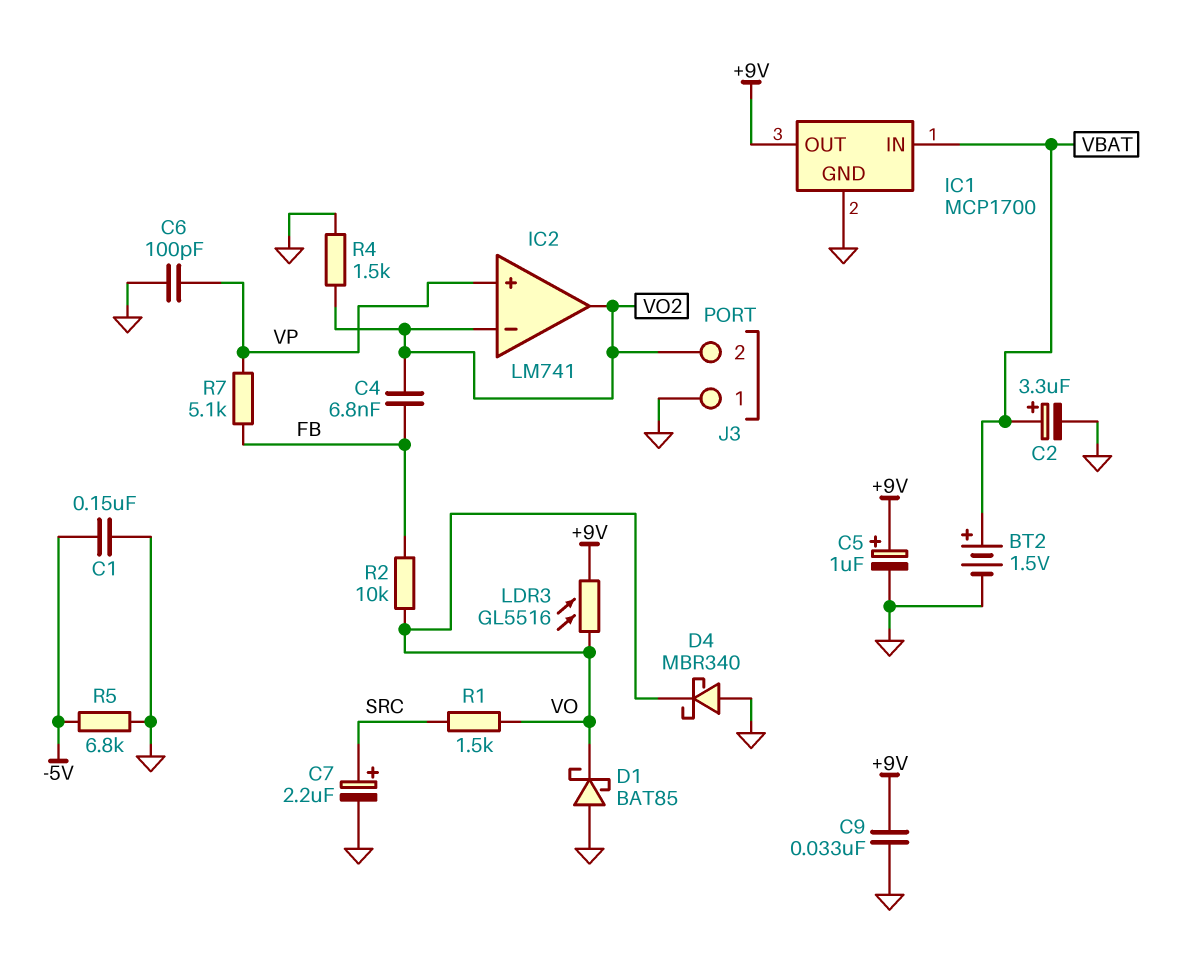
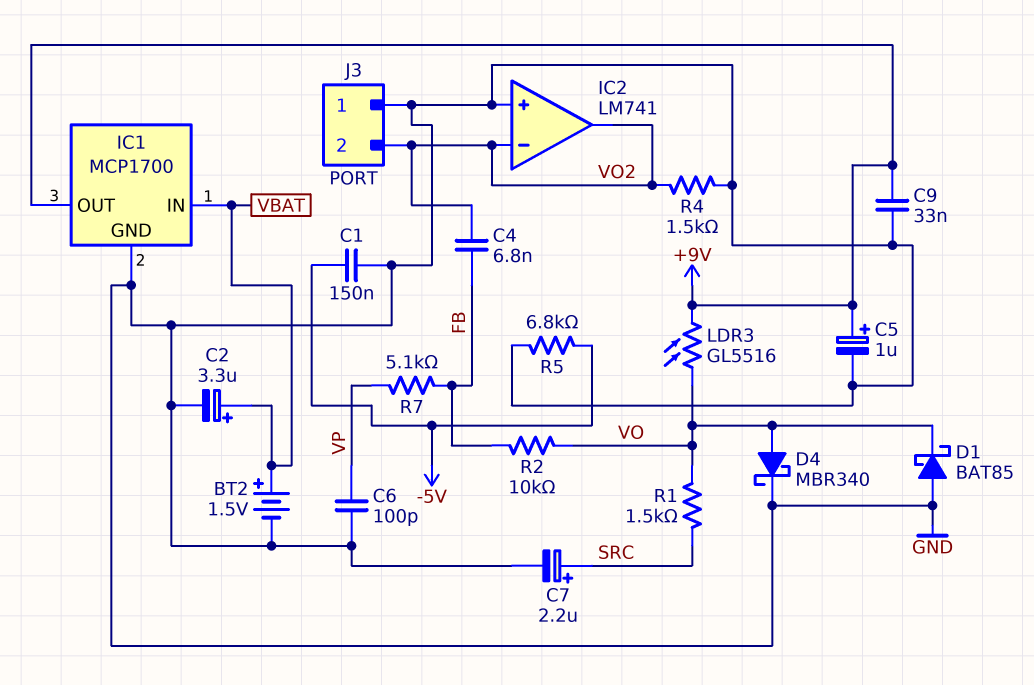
D4: schottky MBR340 (A GND, K VO) -> schottky MBR340 (A VO, K GND)
IC2 pin in+: VP -> GND

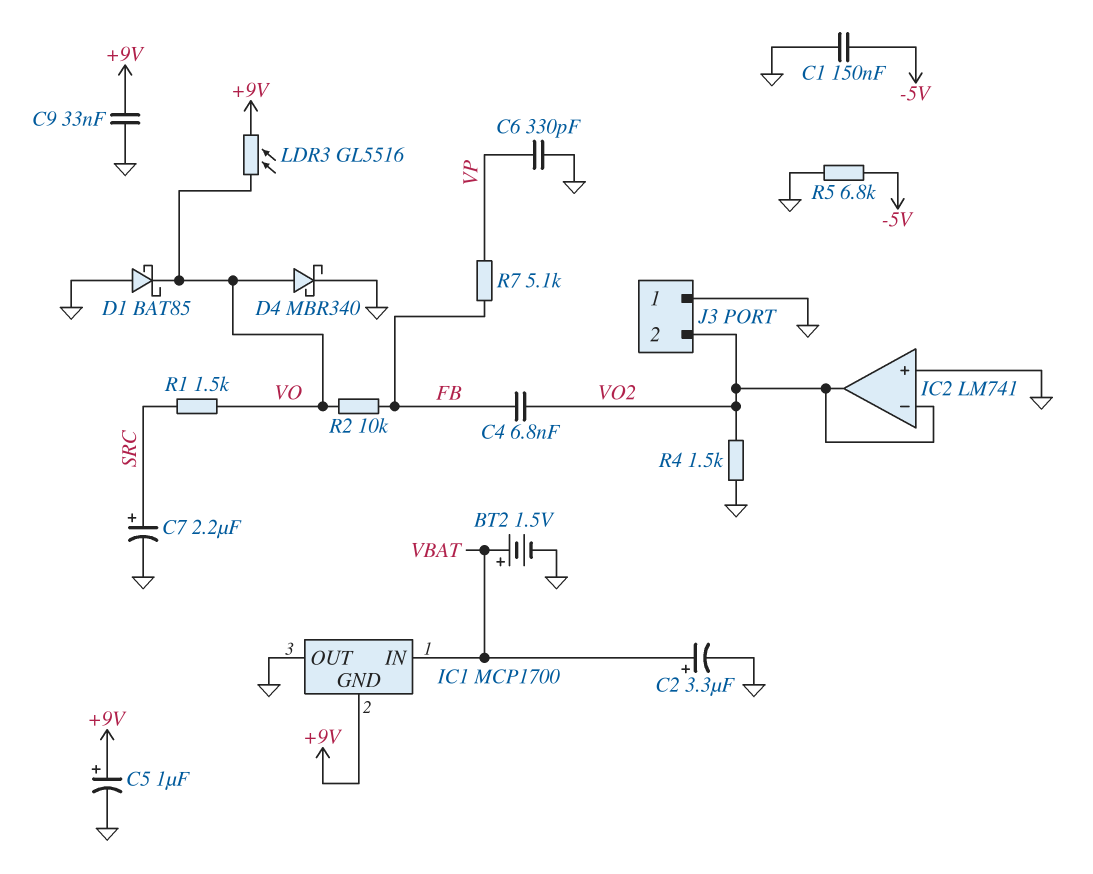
C6: 100pF (GND, VP) -> 330pF (GND, VP)
IC1 pin GND: GND -> +9V
IC1 pin OUT: +9V -> GND

